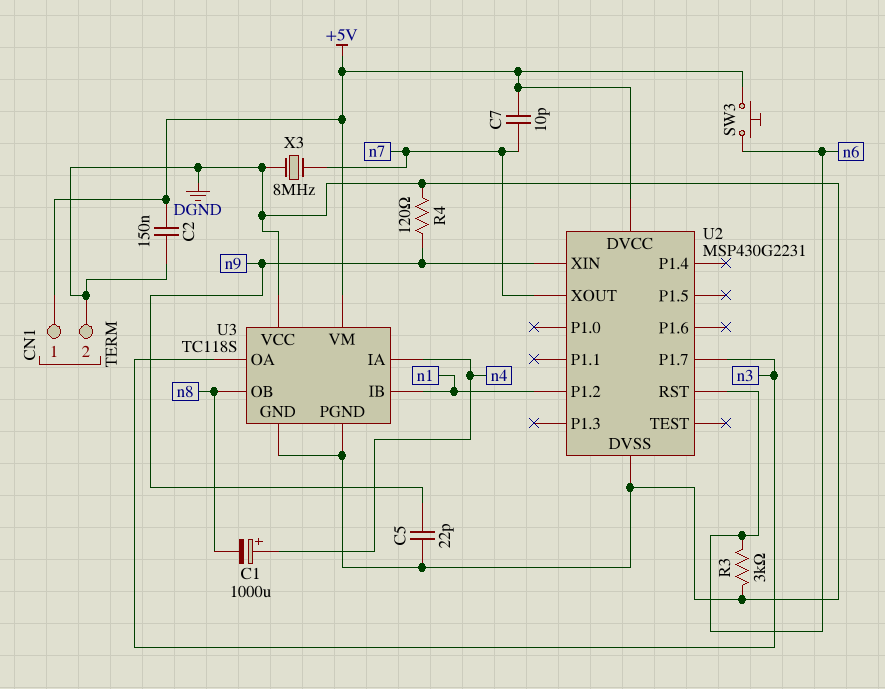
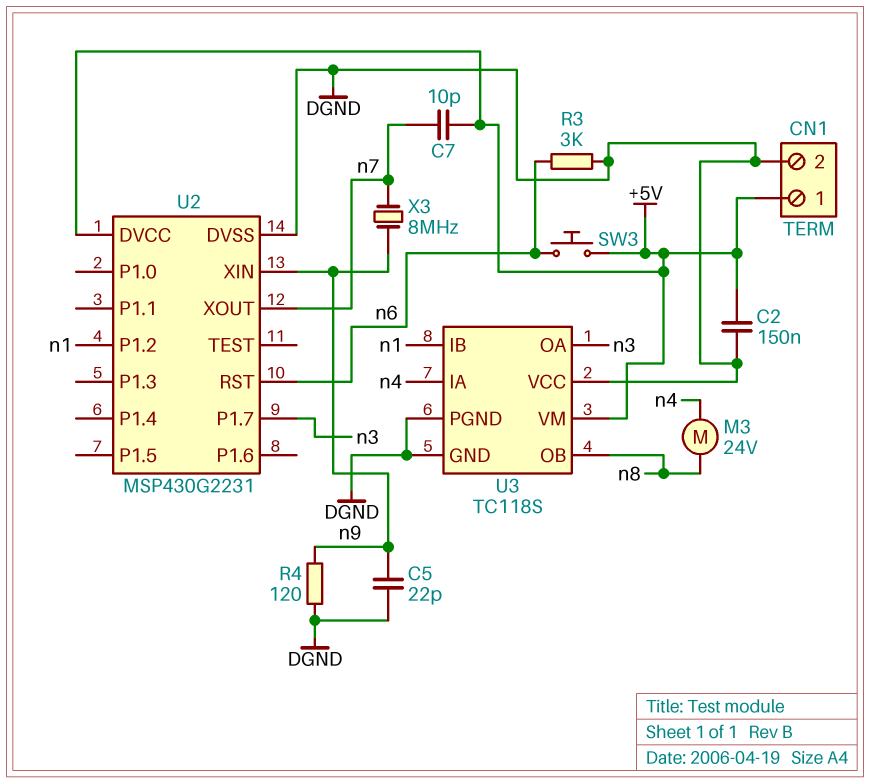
C1: 1000uF (plus n4, minus n8) -> none
M3: none -> motor 24V (n4, n8)
X3: 8MHz (DGND, n7) -> 8MHz (n7, n9)

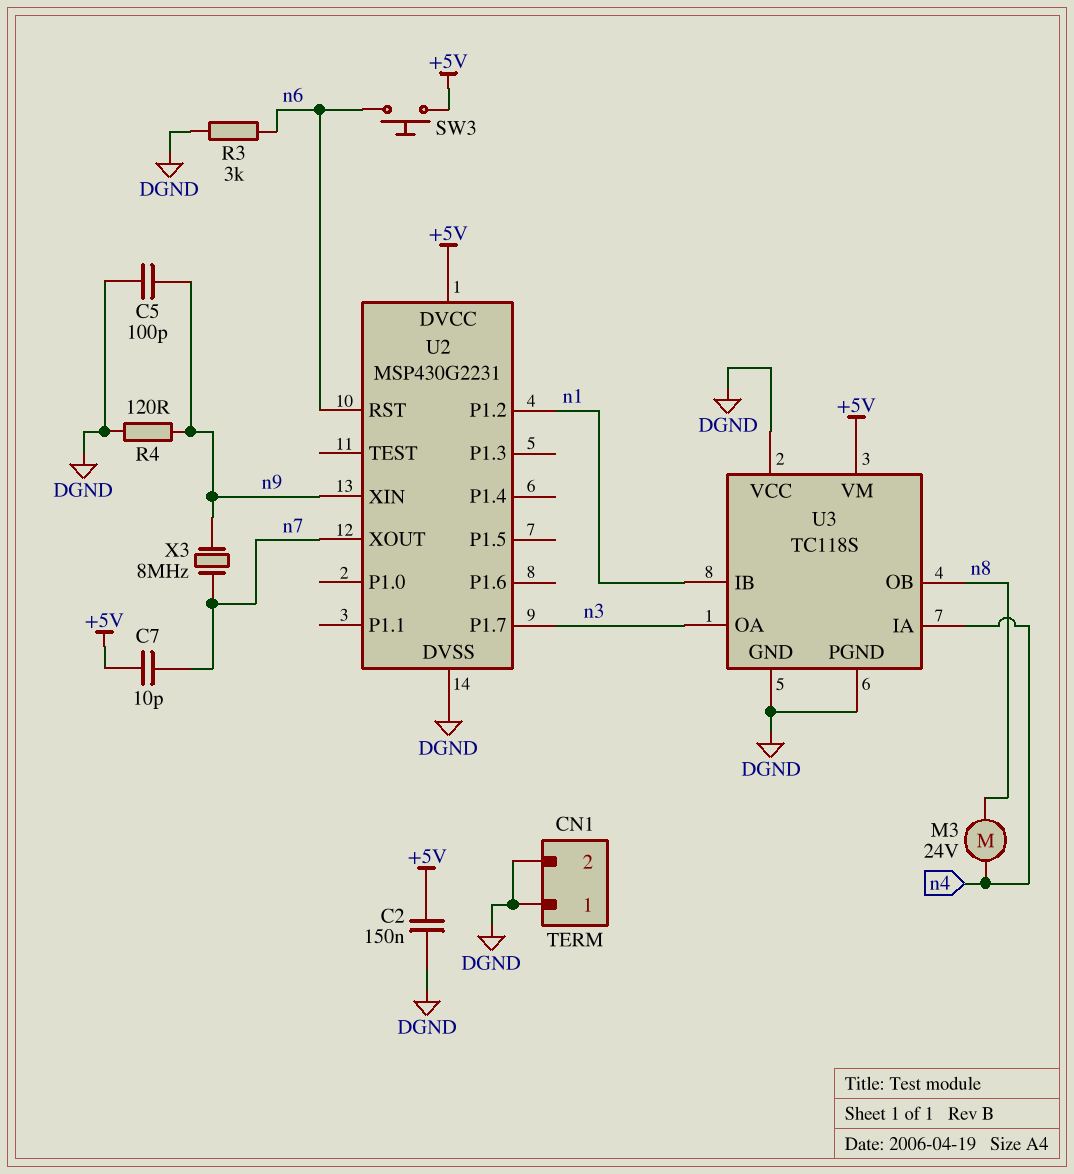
C5: 22pF (DGND, n9) -> 100pF (DGND, n9)
CN1 pin 1: +5V -> DGND

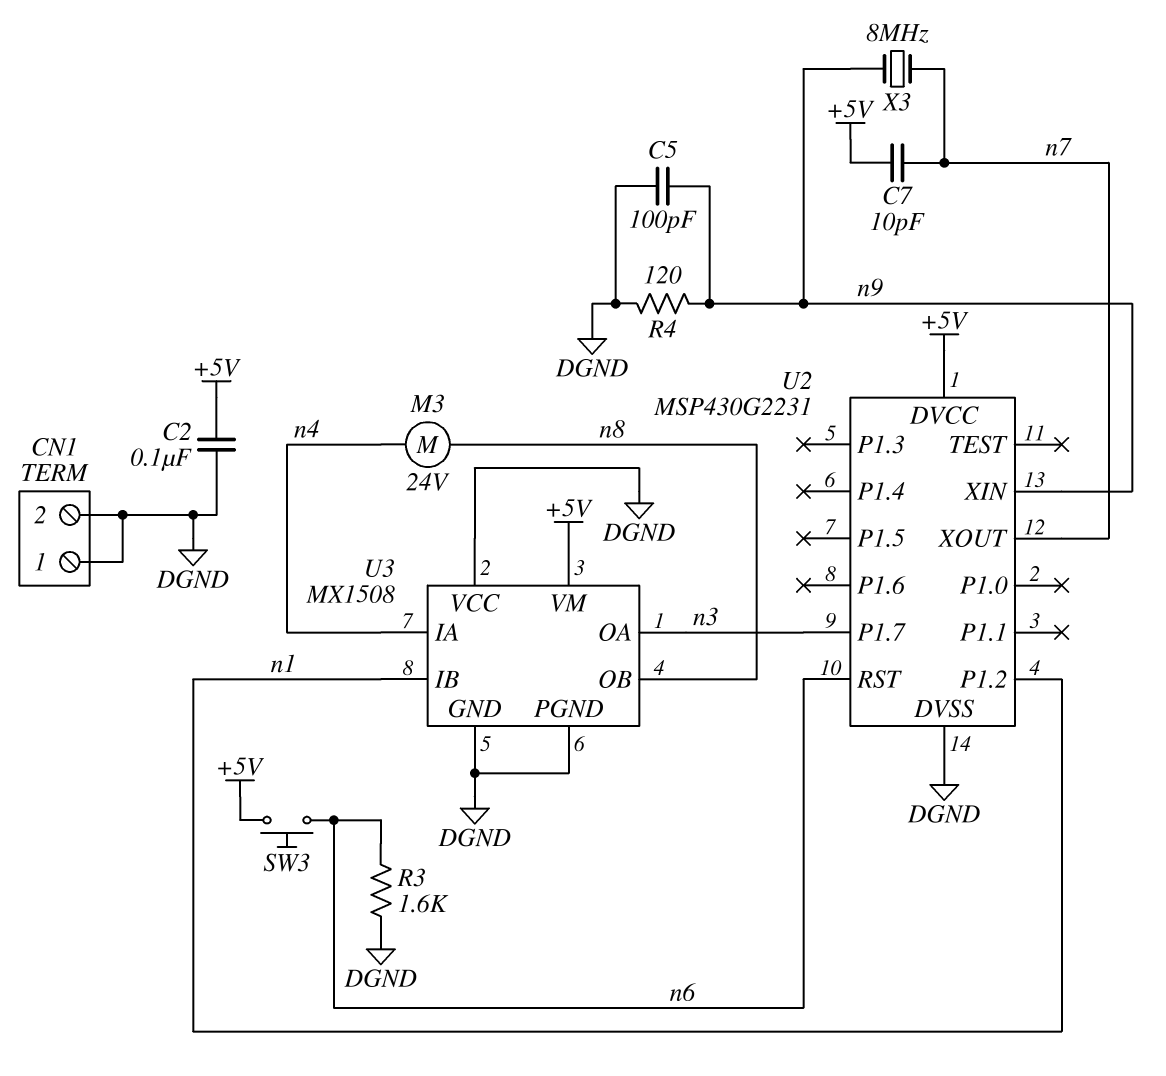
C2: 150nF (+5V, DGND) -> 100nF (+5V, DGND)
R3: 3k (DGND, n6) -> 1.6k (DGND, n6)
U3: TC118S -> MX1508

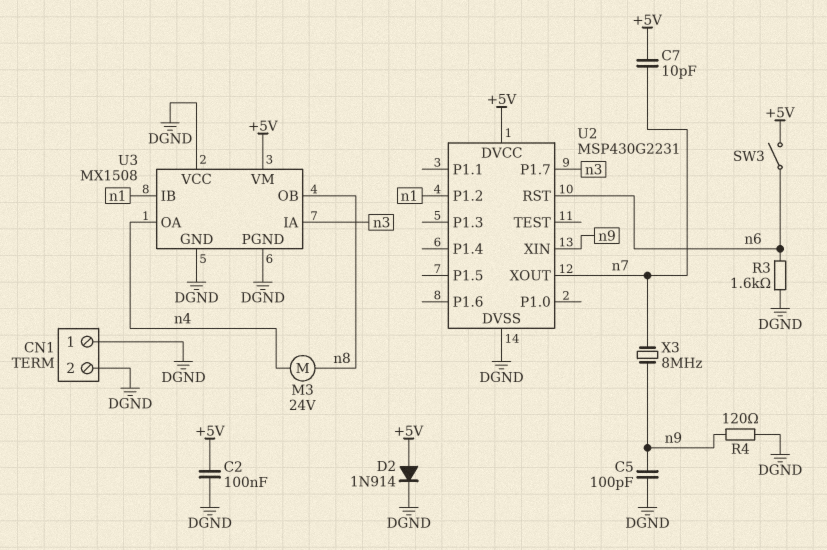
D2: none -> diode 1N914 (A +5V, K DGND)
SW3: button (+5V, n6) -> switch (+5V, n6)
U3 pin IA: n4 -> n3
U3 pin OA: n3 -> n4

